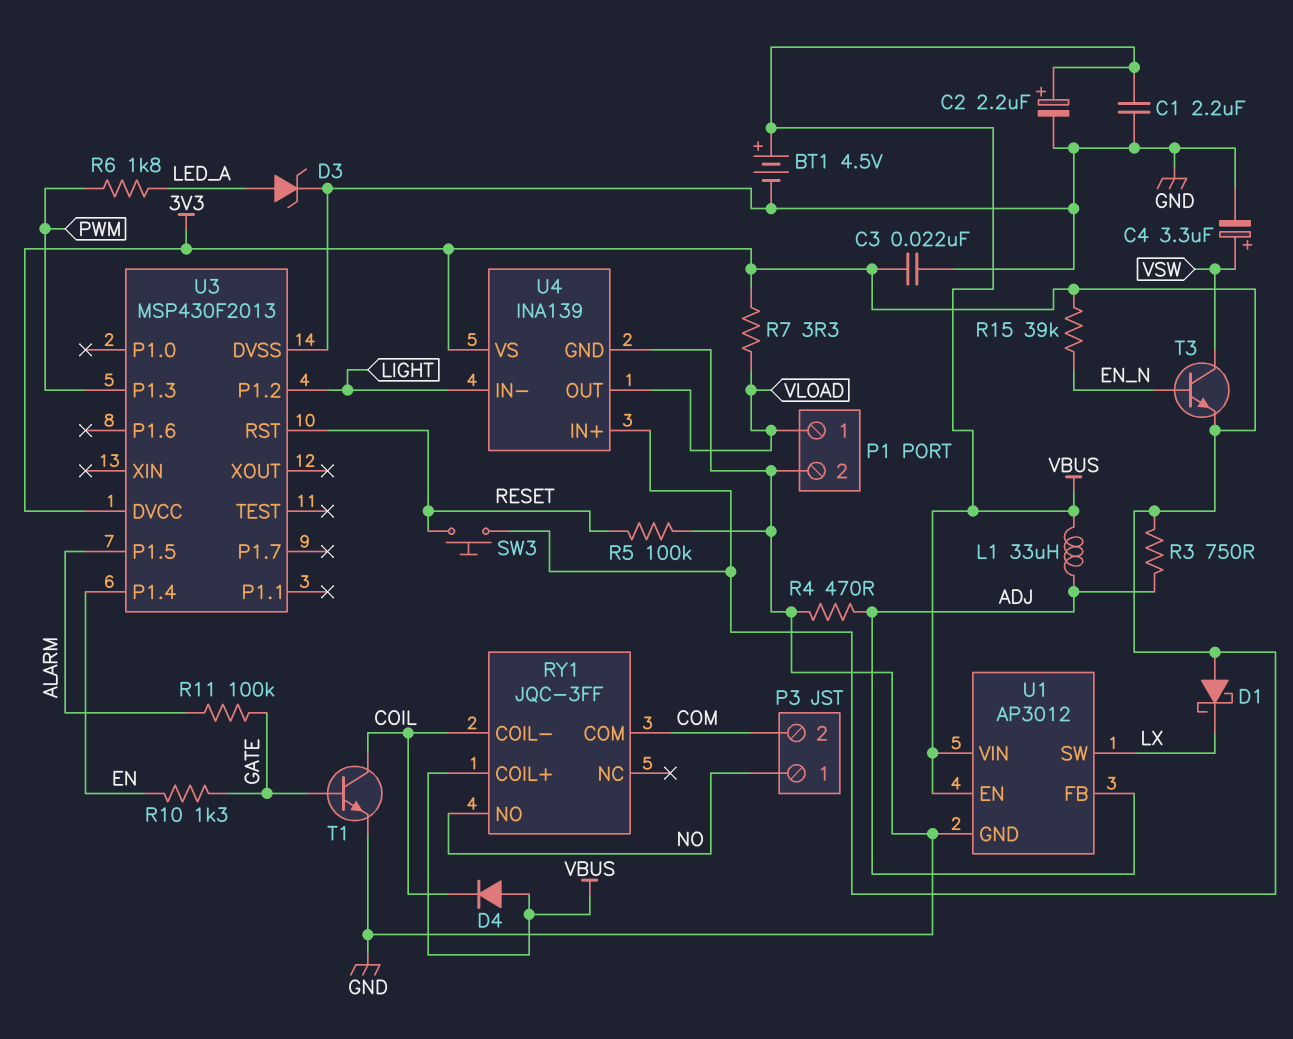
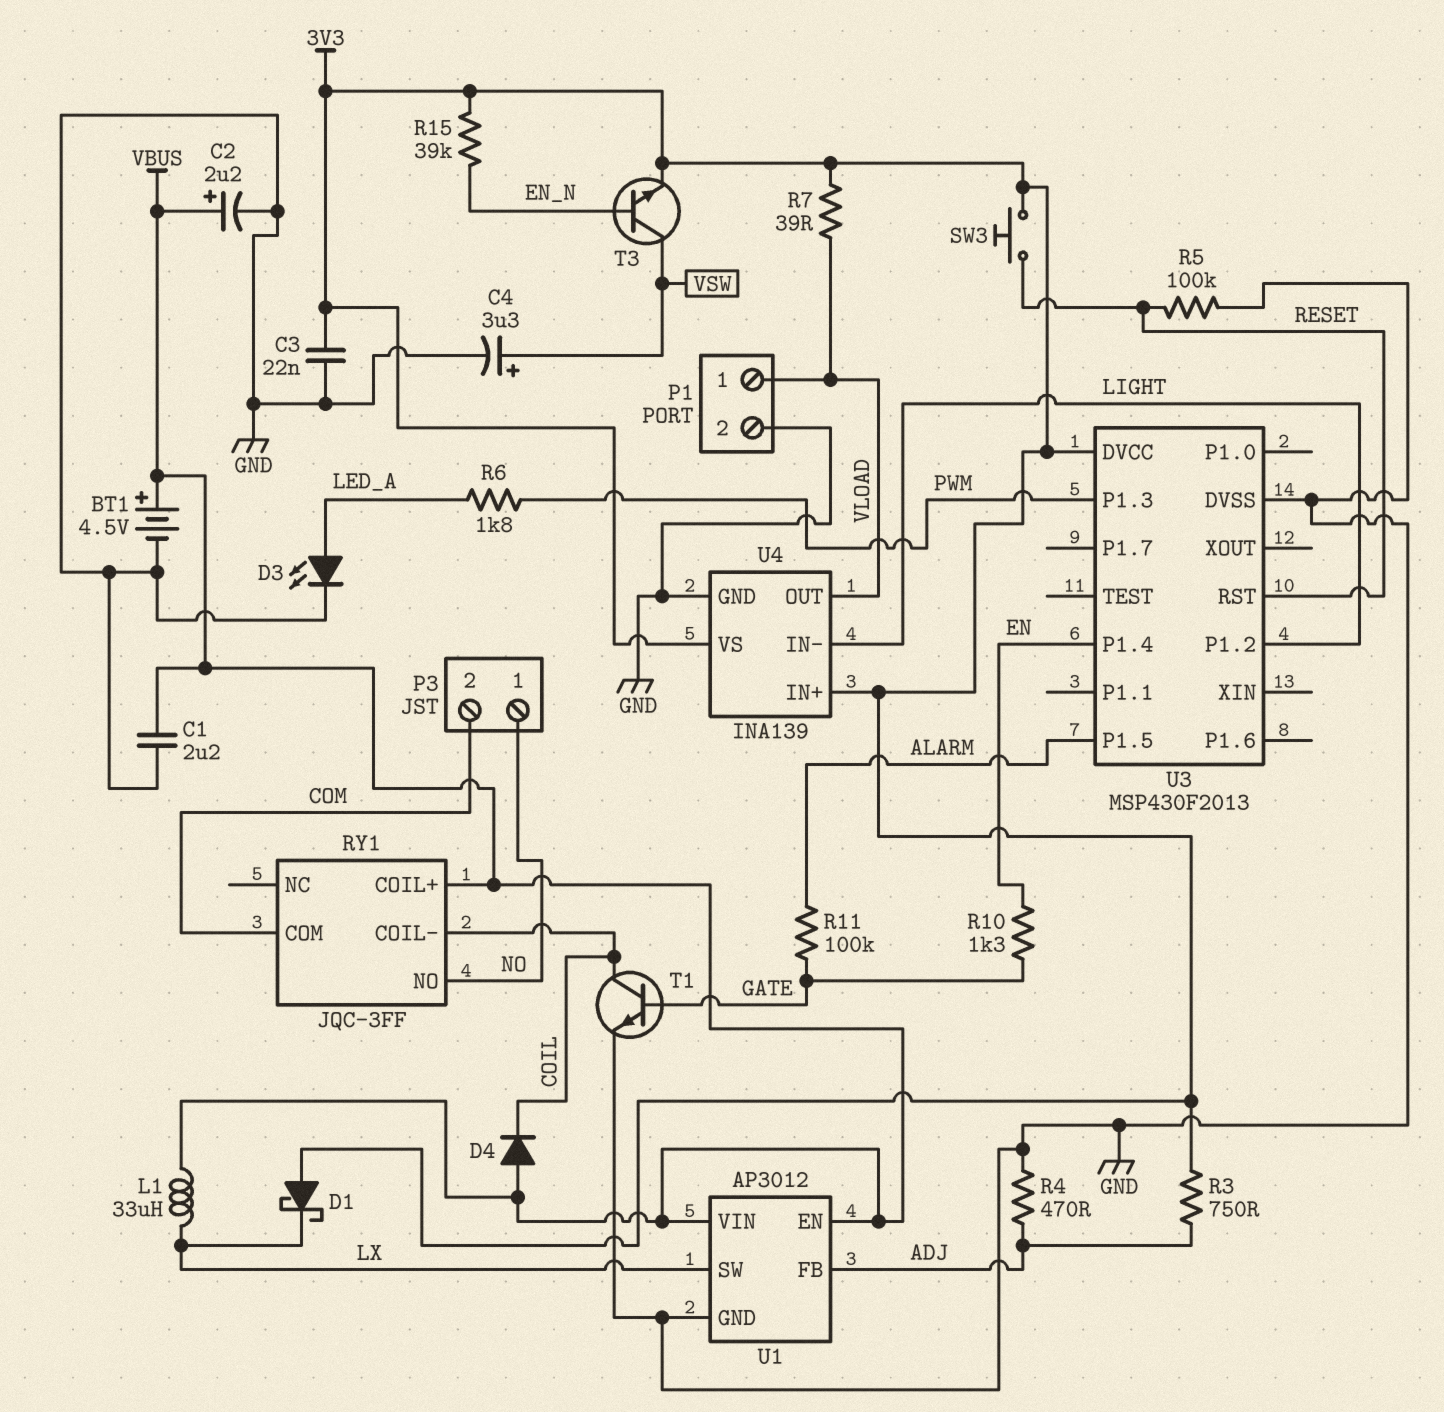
D3: zener (A LED_A, K GND) -> LED (A LED_A, K GND)
L1: 33uH (ADJ, VBUS) -> 33uH (LX, VBUS)
R7: 3.3 (3V3, VLOAD) -> 39 (3V3, VLOAD)

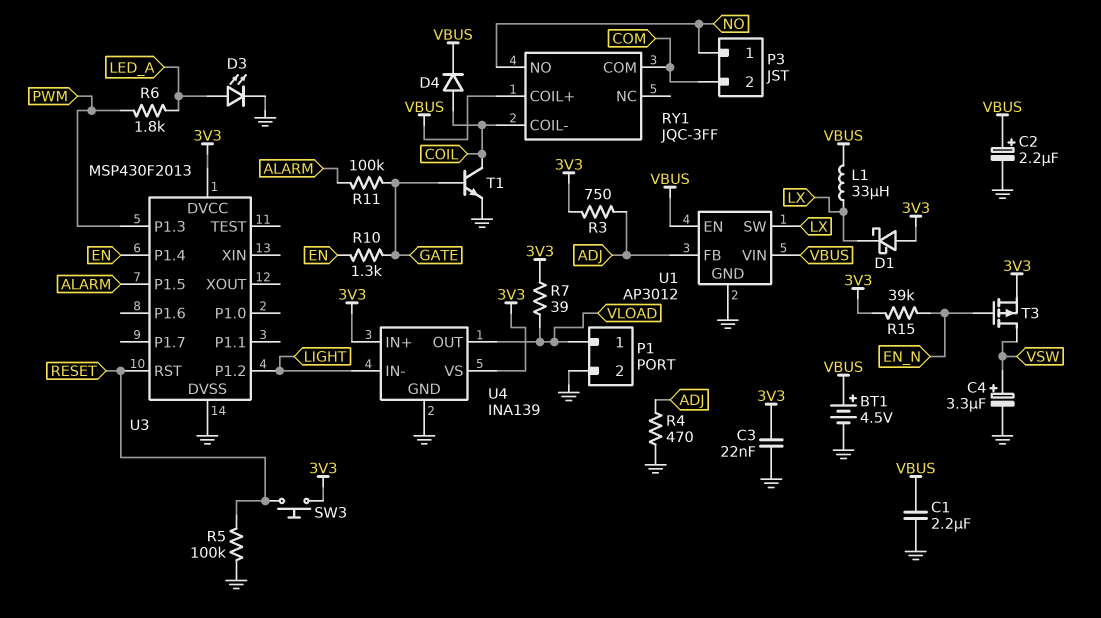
D4: diode (A VBUS, K COIL) -> diode (A COIL, K VBUS)
T3: NPN (B EN_N, C VSW, E 3V3) -> PMOS (G EN_N, D VSW, S 3V3)

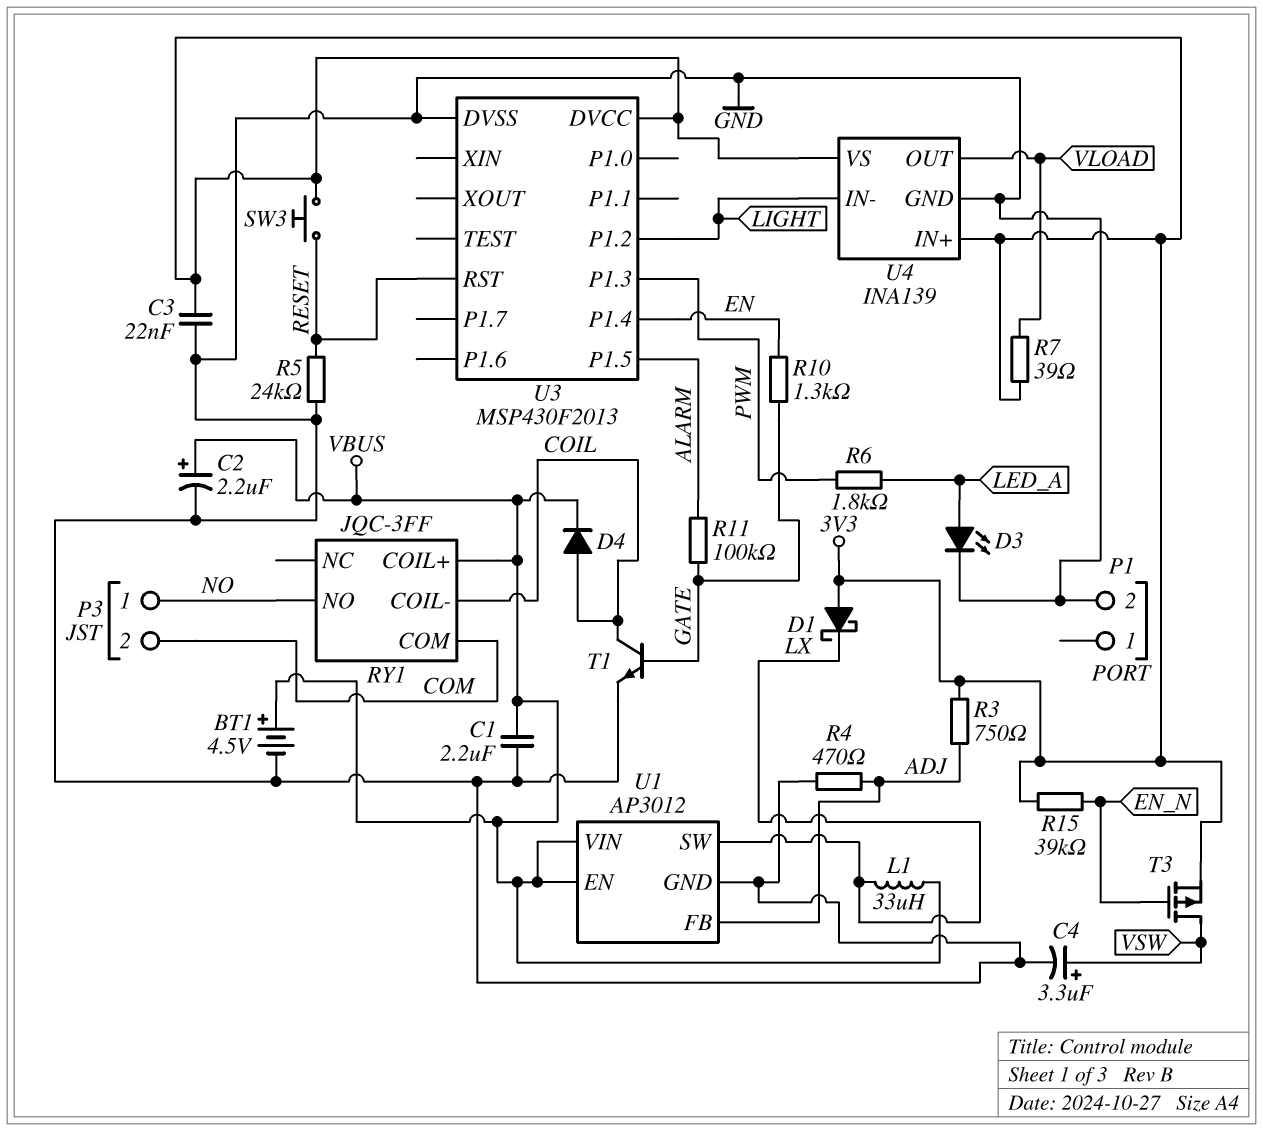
P1 pin 1: VLOAD -> none
R5: 100k (GND, RESET) -> 24k (GND, RESET)

